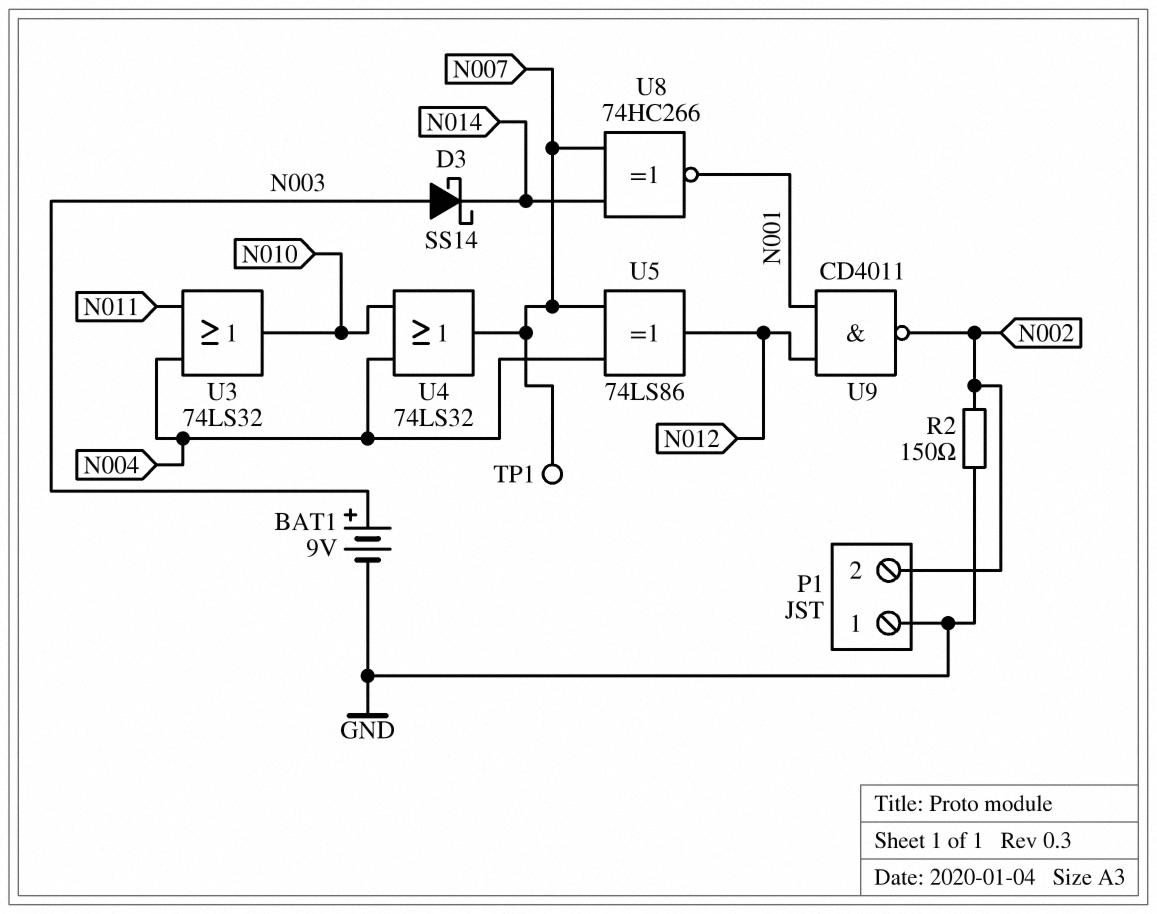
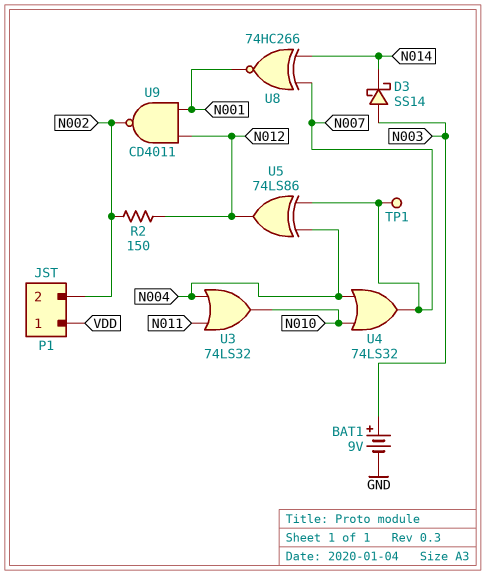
P1 pin 1: GND -> VDD
R2: 150 (GND, N002) -> 150 (N002, N012)

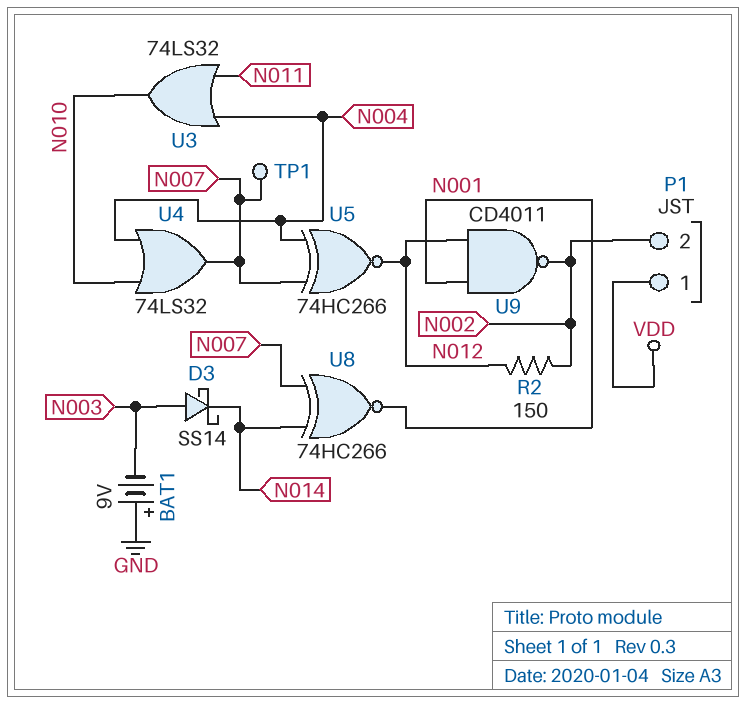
BAT1: 9V (plus N003, minus GND) -> 9V (plus GND, minus N003)
U5: XOR 74LS86 (in N004, in N007, out N012) -> XNOR 74HC266 (in N004, in N007, out N012)

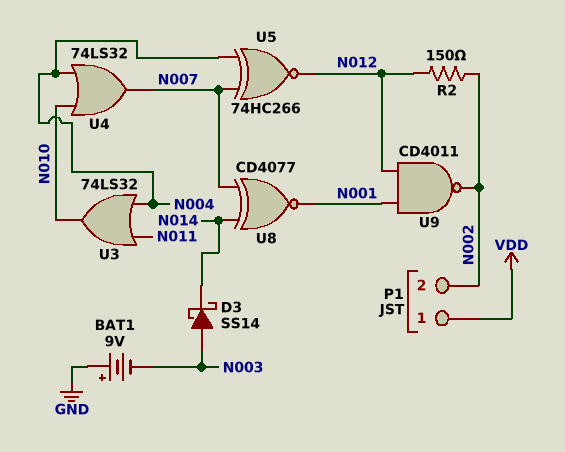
TP1: test point (N007) -> none
U8: XNOR 74HC266 (in N007, in N014, out N001) -> XNOR CD4077 (in N007, in N014, out N001)

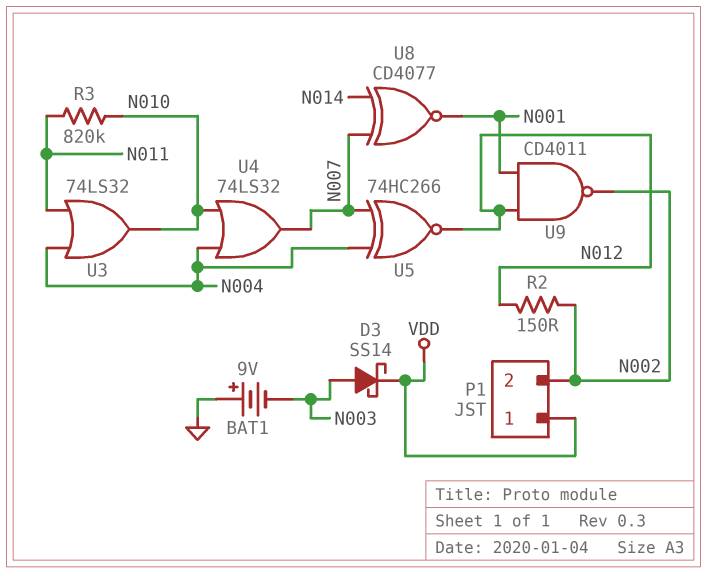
D3: schottky SS14 (A N003, K N014) -> schottky SS14 (A N003, K VDD)
R3: none -> 820k (N010, N011)

